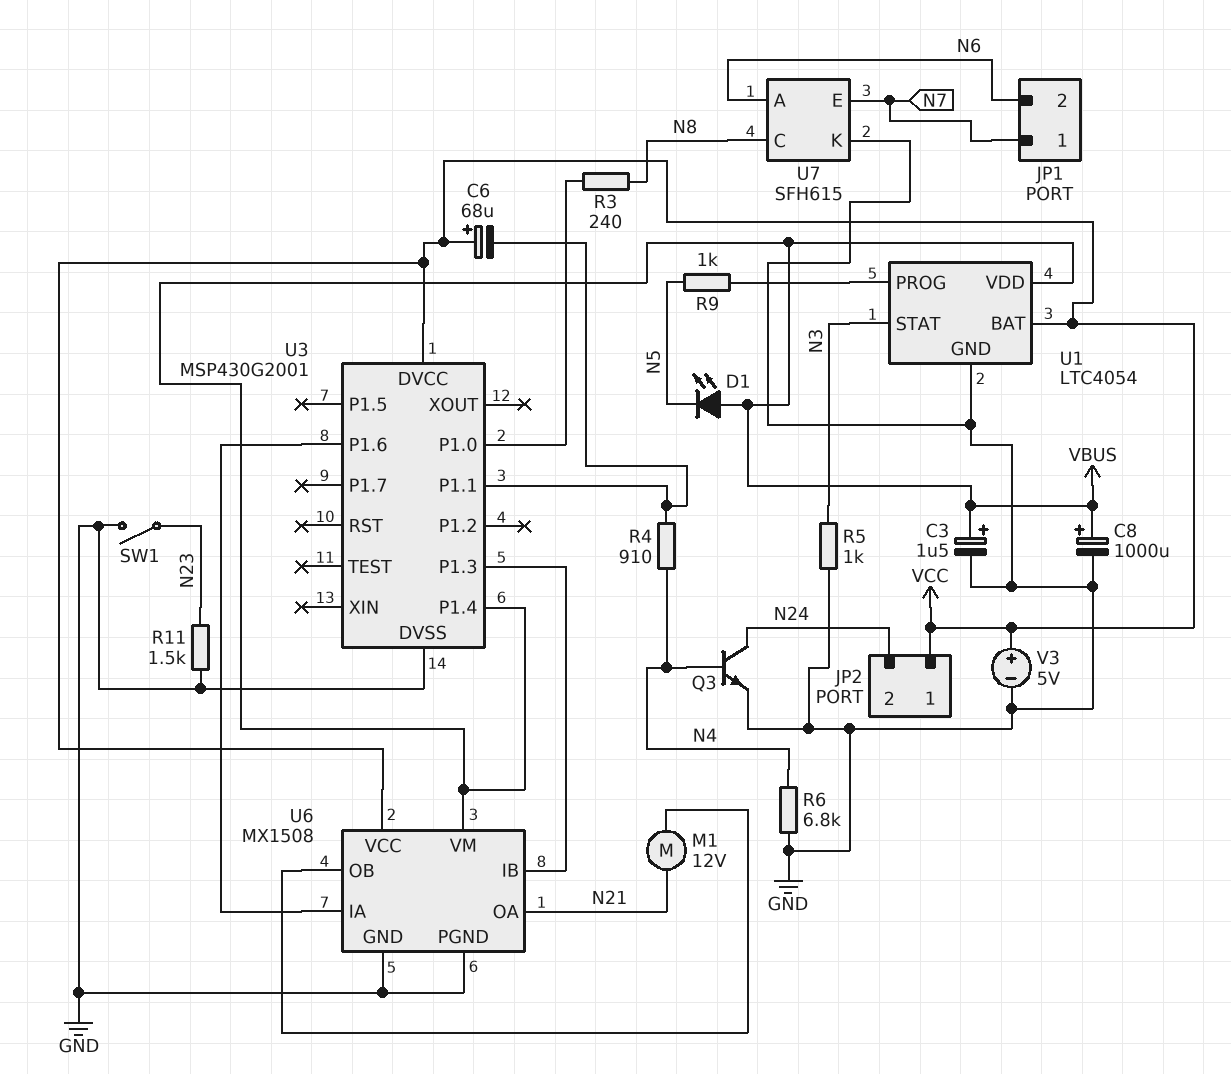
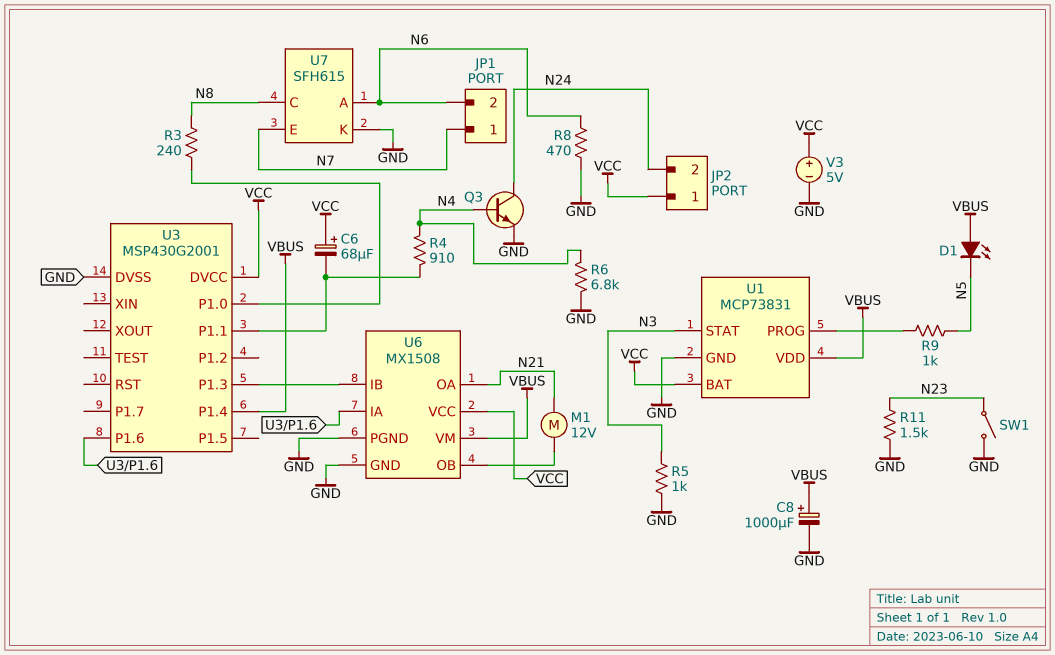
C3: 1.5uF (plus VBUS, minus GND) -> none
R8: none -> 470 (GND, N6)
U1: LTC4054 -> MCP73831

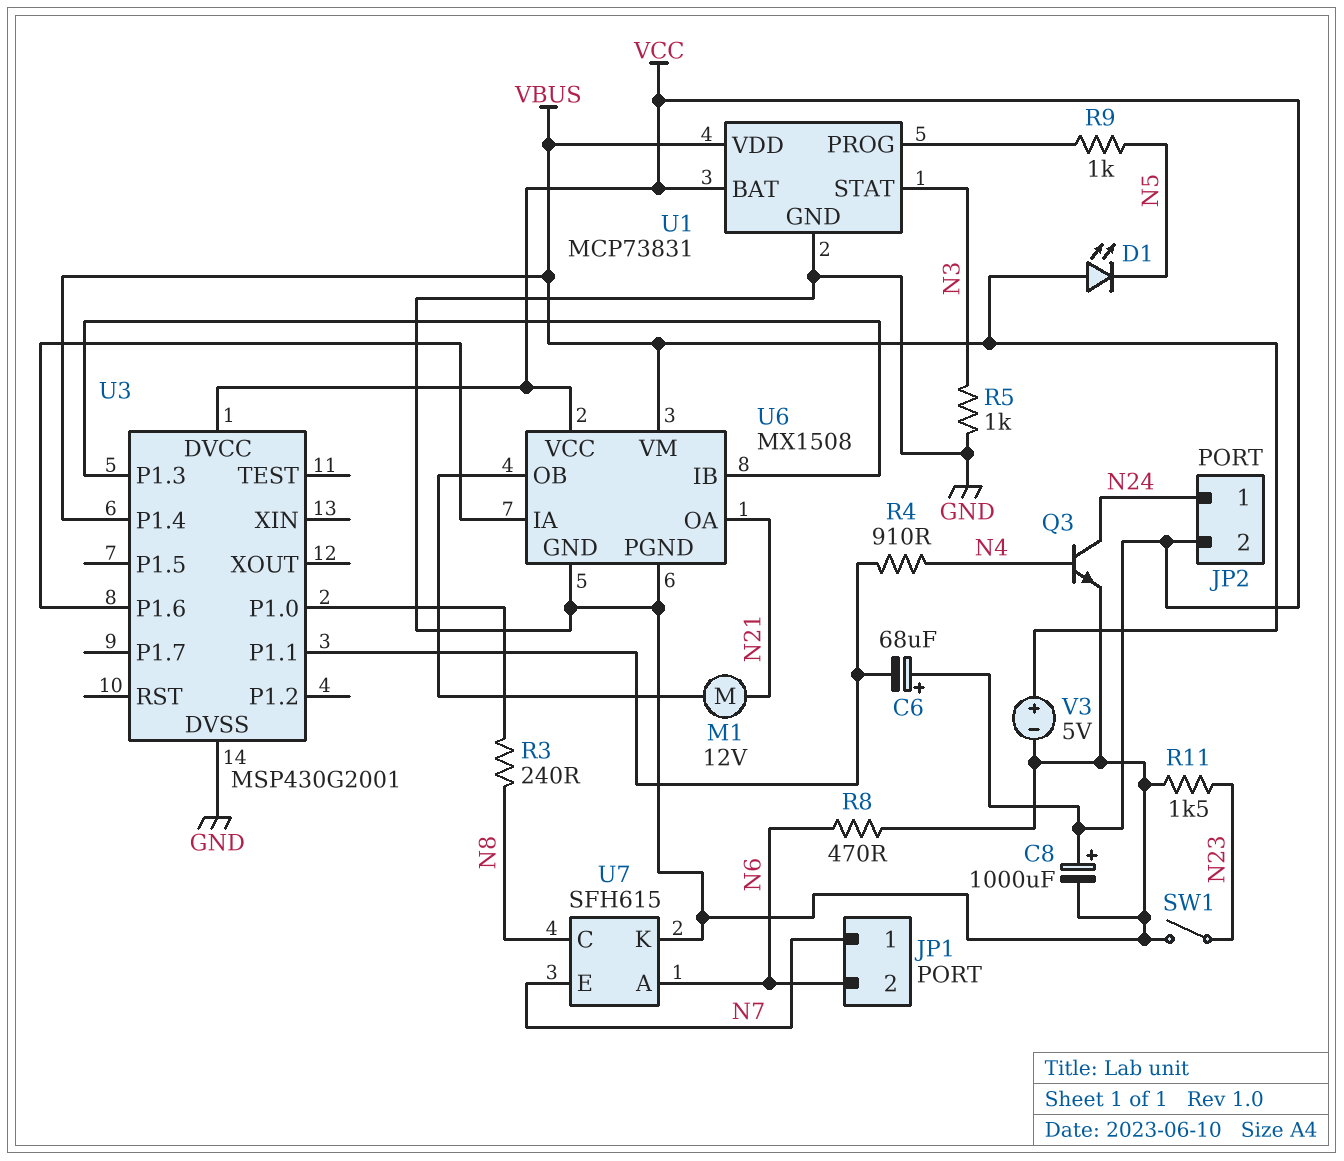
C8: 1000uF (plus VBUS, minus GND) -> 1000uF (plus VCC, minus GND)
JP2 pin 1: VCC -> N24
JP2 pin 2: N24 -> VCC
R6: 6.8k (GND, N4) -> none
V3: 5V (plus VCC, minus GND) -> 5V (plus VBUS, minus GND)

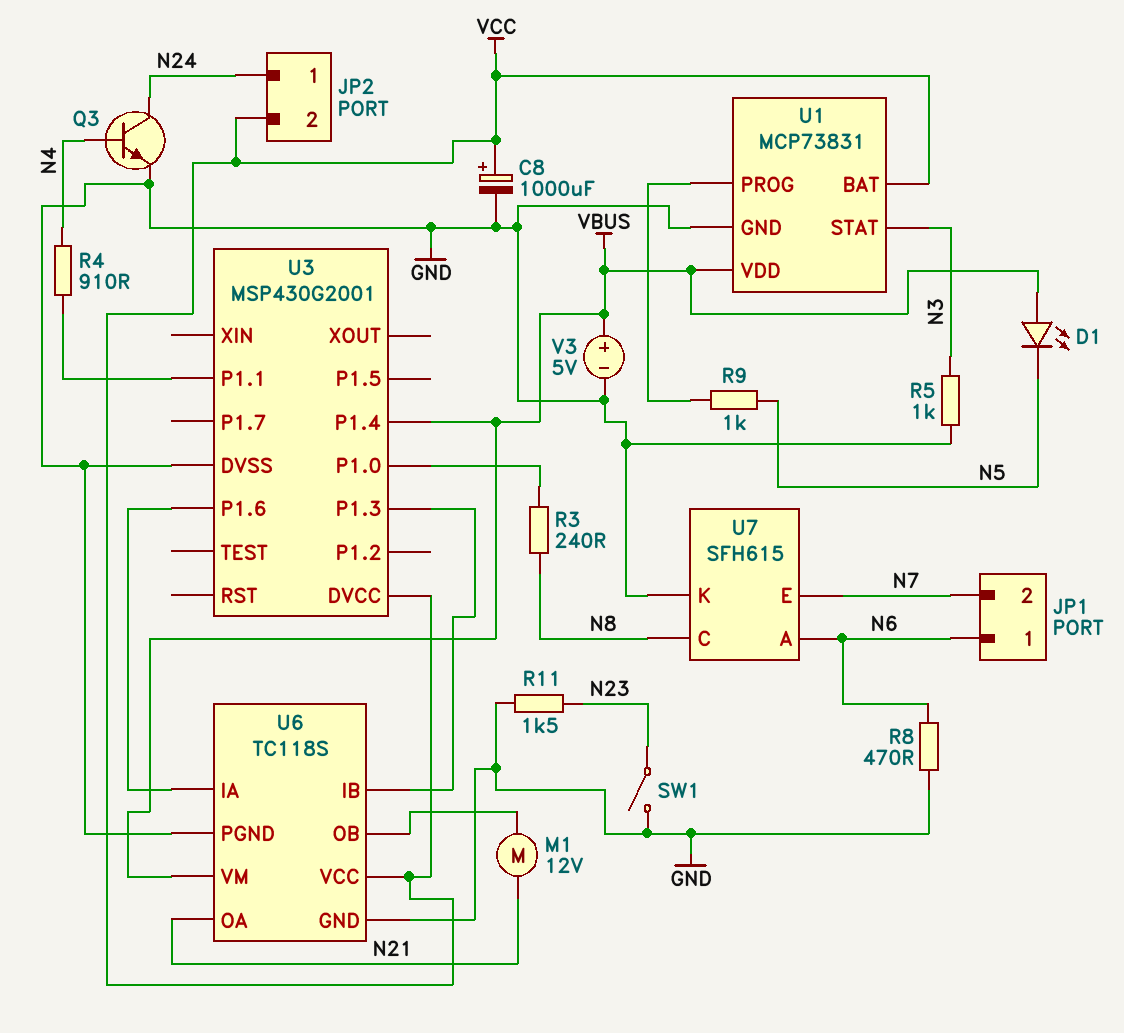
C6: 68uF (plus VCC, minus U3/P1.1) -> none
JP1 pin 1: N7 -> N6
JP1 pin 2: N6 -> N7
U6: MX1508 -> TC118S

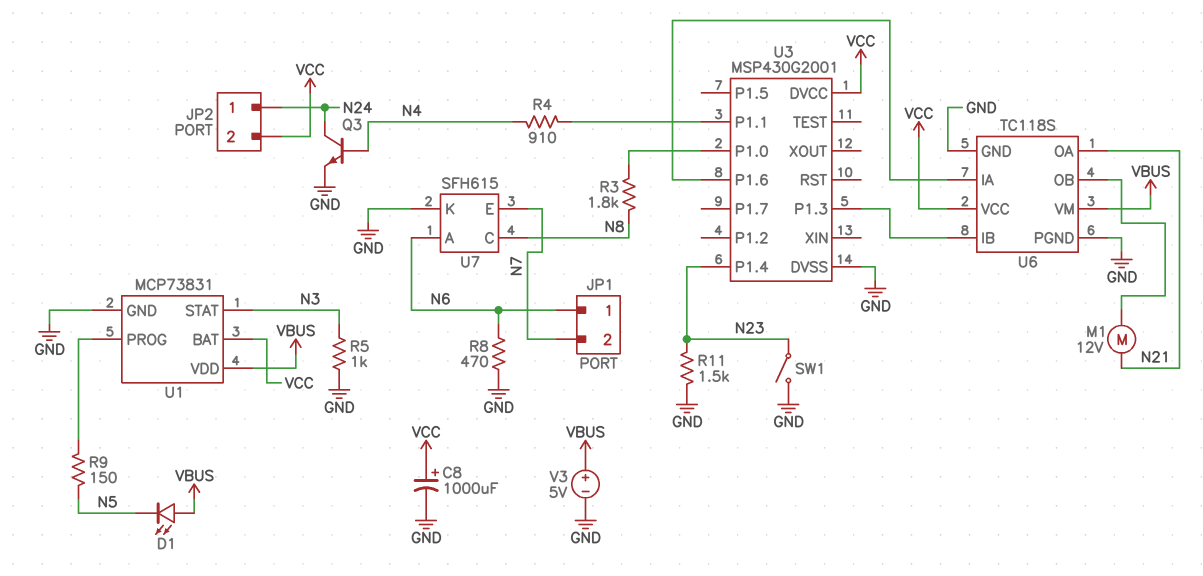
R3: 240 (N8, U3/P1.0) -> 1.8k (N8, U3/P1.0)
R9: 1k (N5, U1/PROG) -> 150 (N5, U1/PROG)
U3 pin P1.4: VBUS -> N23

